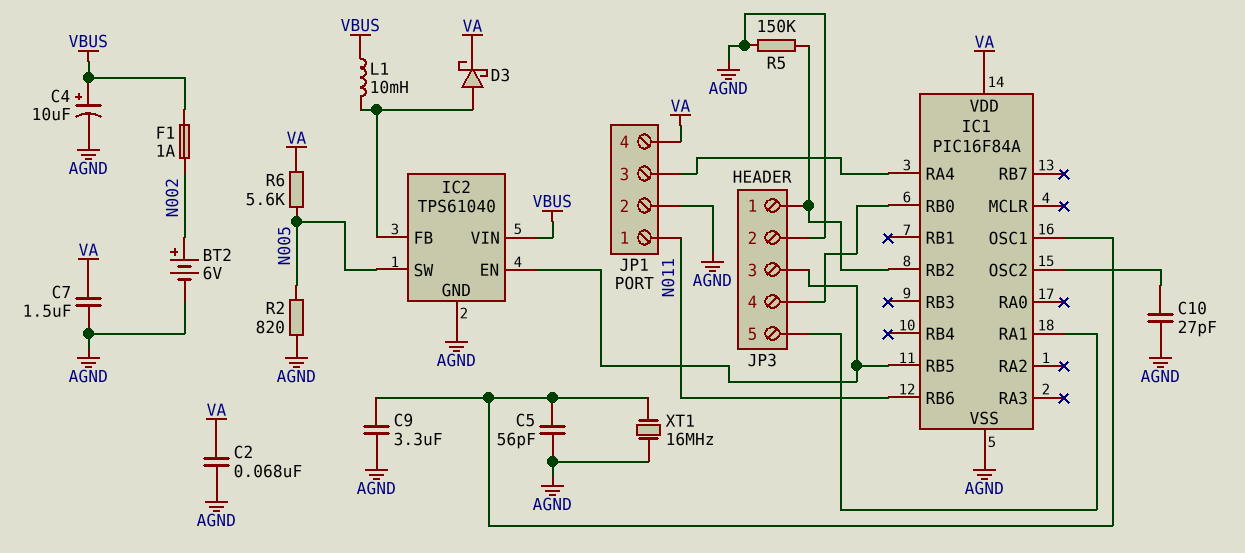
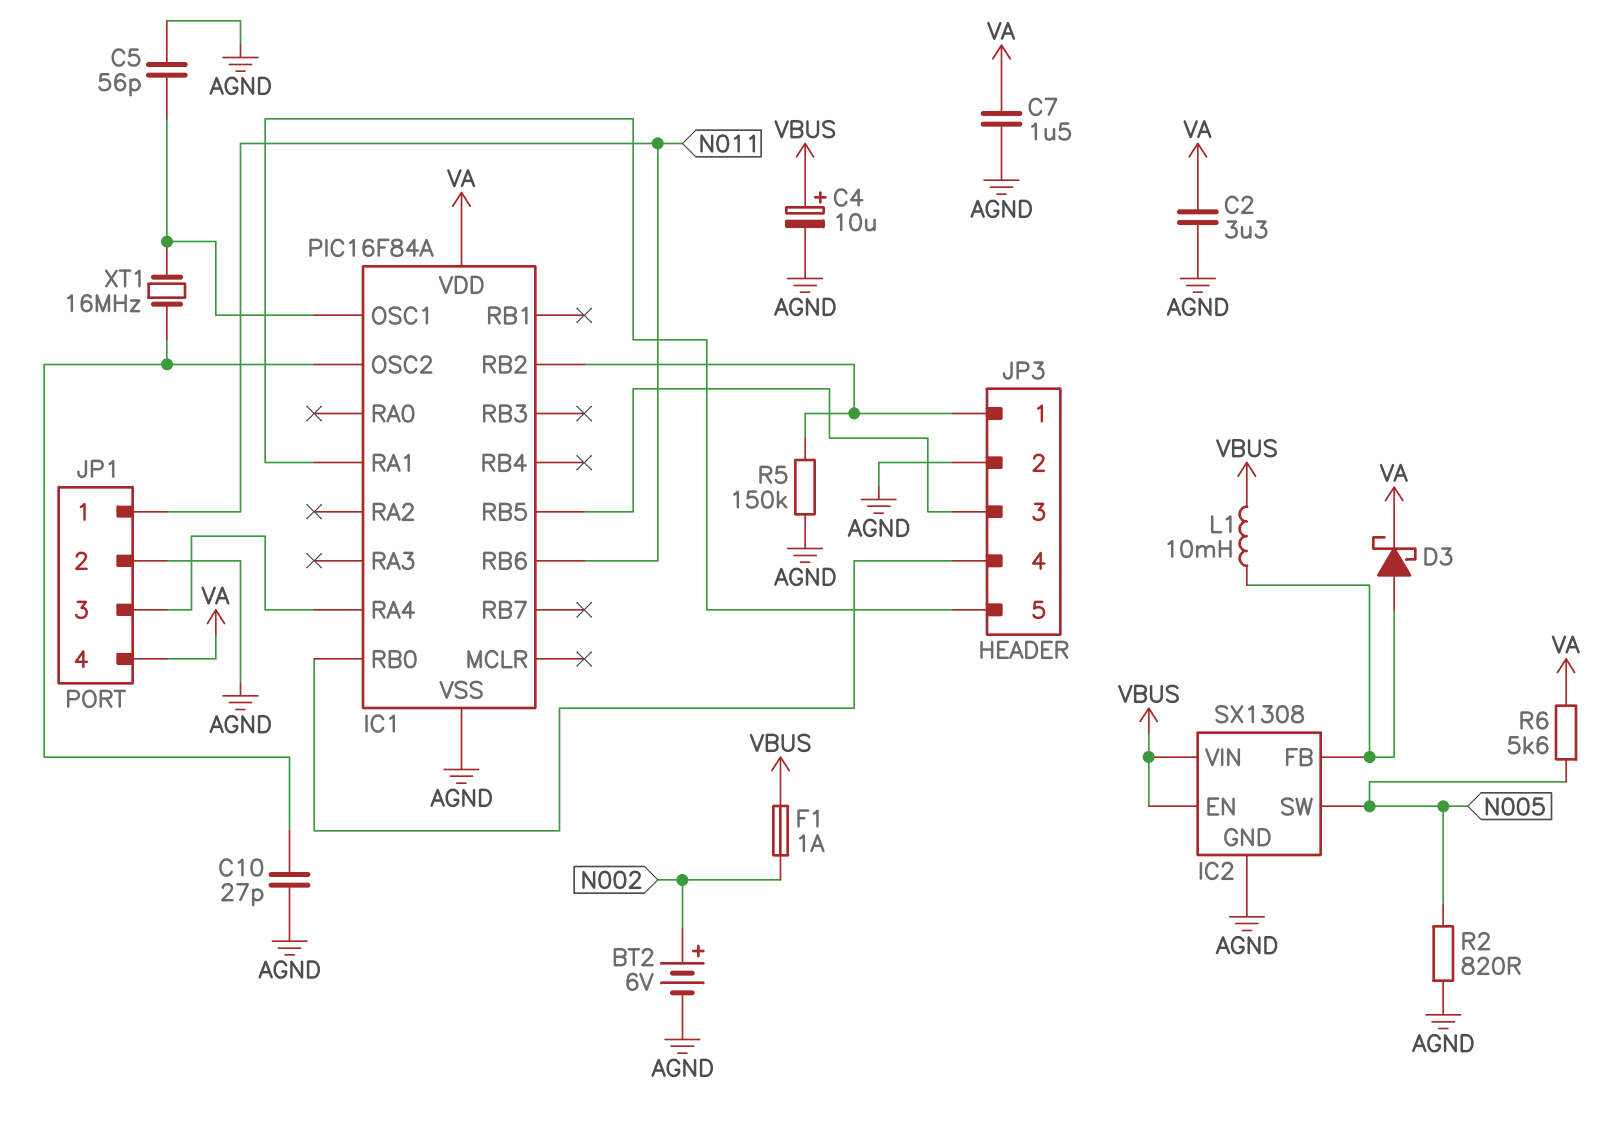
C2: 68nF (AGND, VA) -> 3.3uF (AGND, VA)
C9: 3.3uF (AGND, IC1/OSC1) -> none
IC2: TPS61040 -> SX1308
IC2 pin EN: IC1/RB5 -> VBUS
XT1: 16MHz (AGND, IC1/OSC1) -> 16MHz (IC1/OSC1, IC1/OSC2)

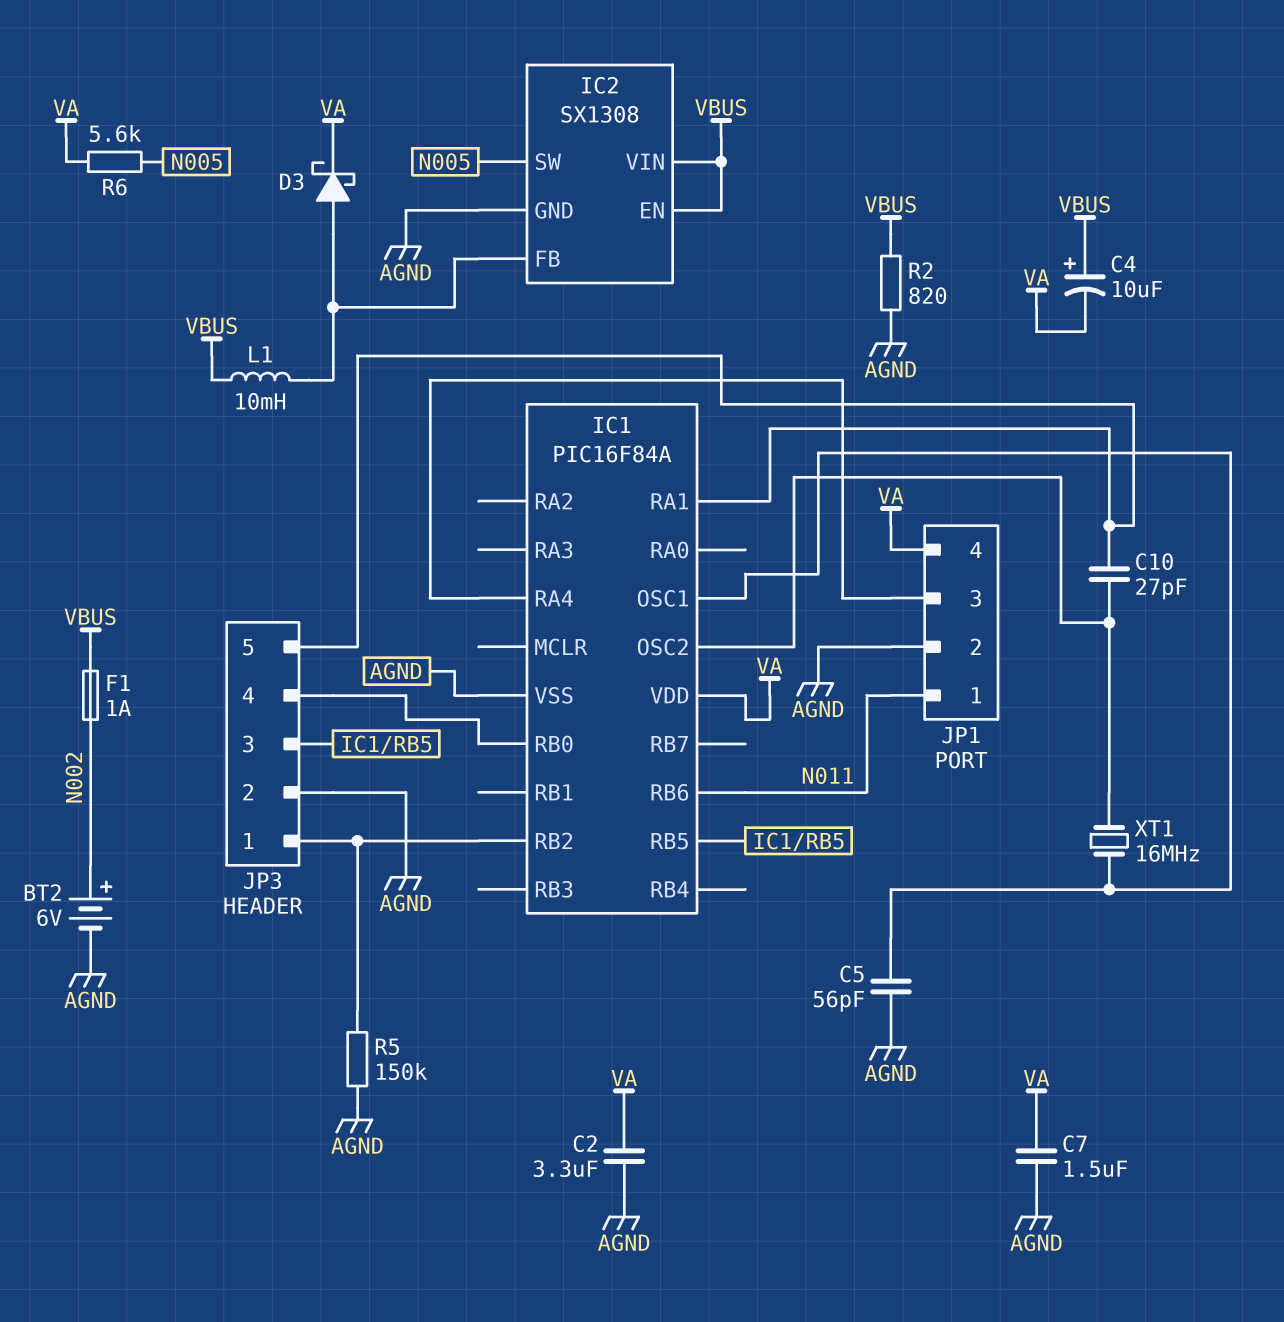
C4: 10uF (plus VBUS, minus AGND) -> 10uF (plus VBUS, minus VA)
C10: 27pF (AGND, IC1/OSC2) -> 27pF (IC1/OSC2, IC1/RA1)
R2: 820 (AGND, N005) -> 820 (AGND, VBUS)

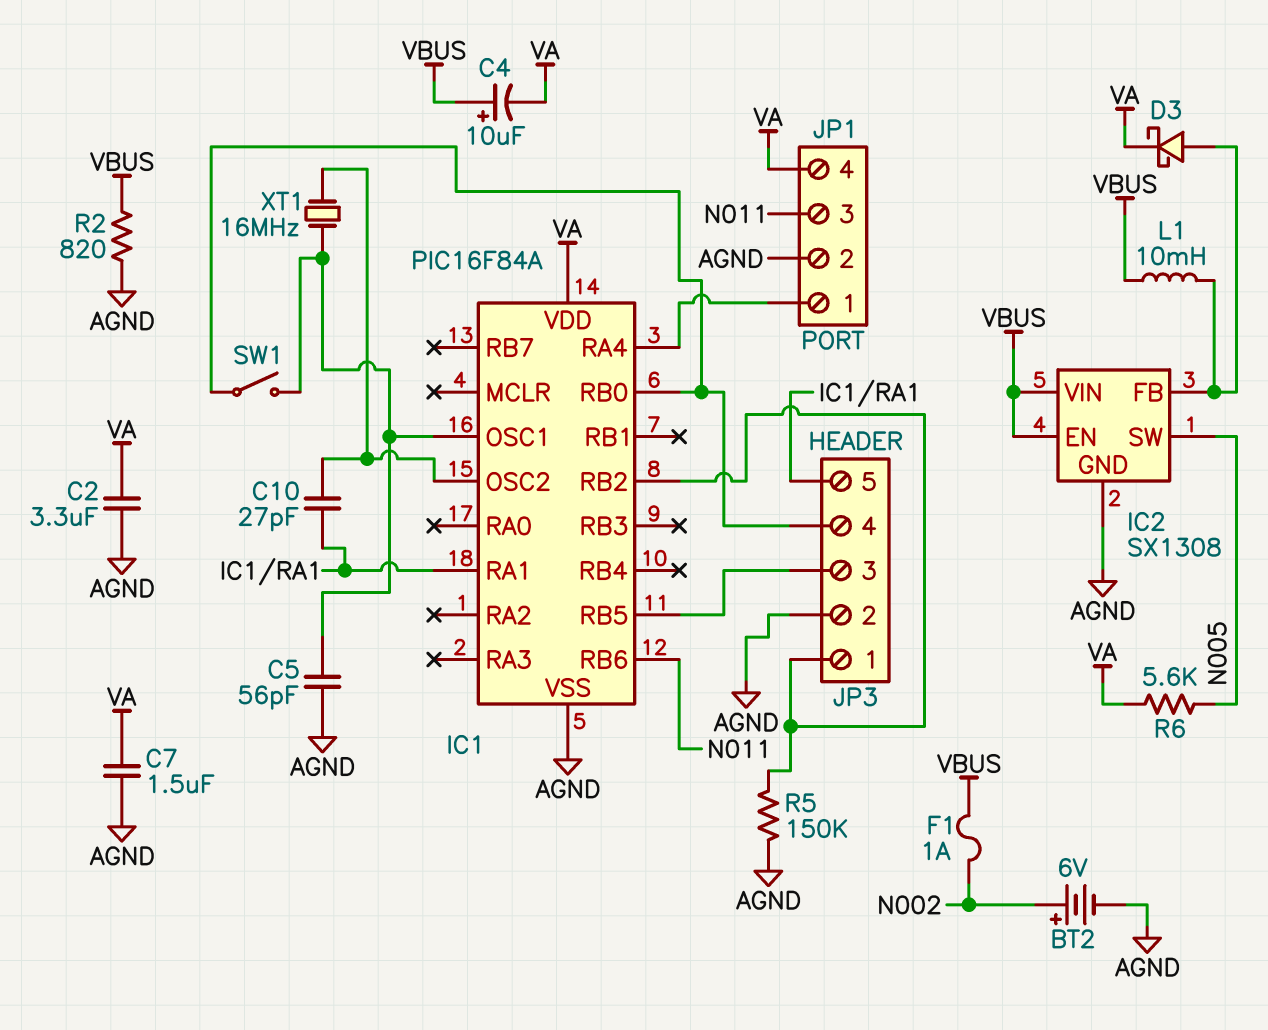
JP1 pin 1: N011 -> IC1/RA4
JP1 pin 3: IC1/RA4 -> N011
SW1: none -> switch (IC1/OSC1, IC1/RB0)

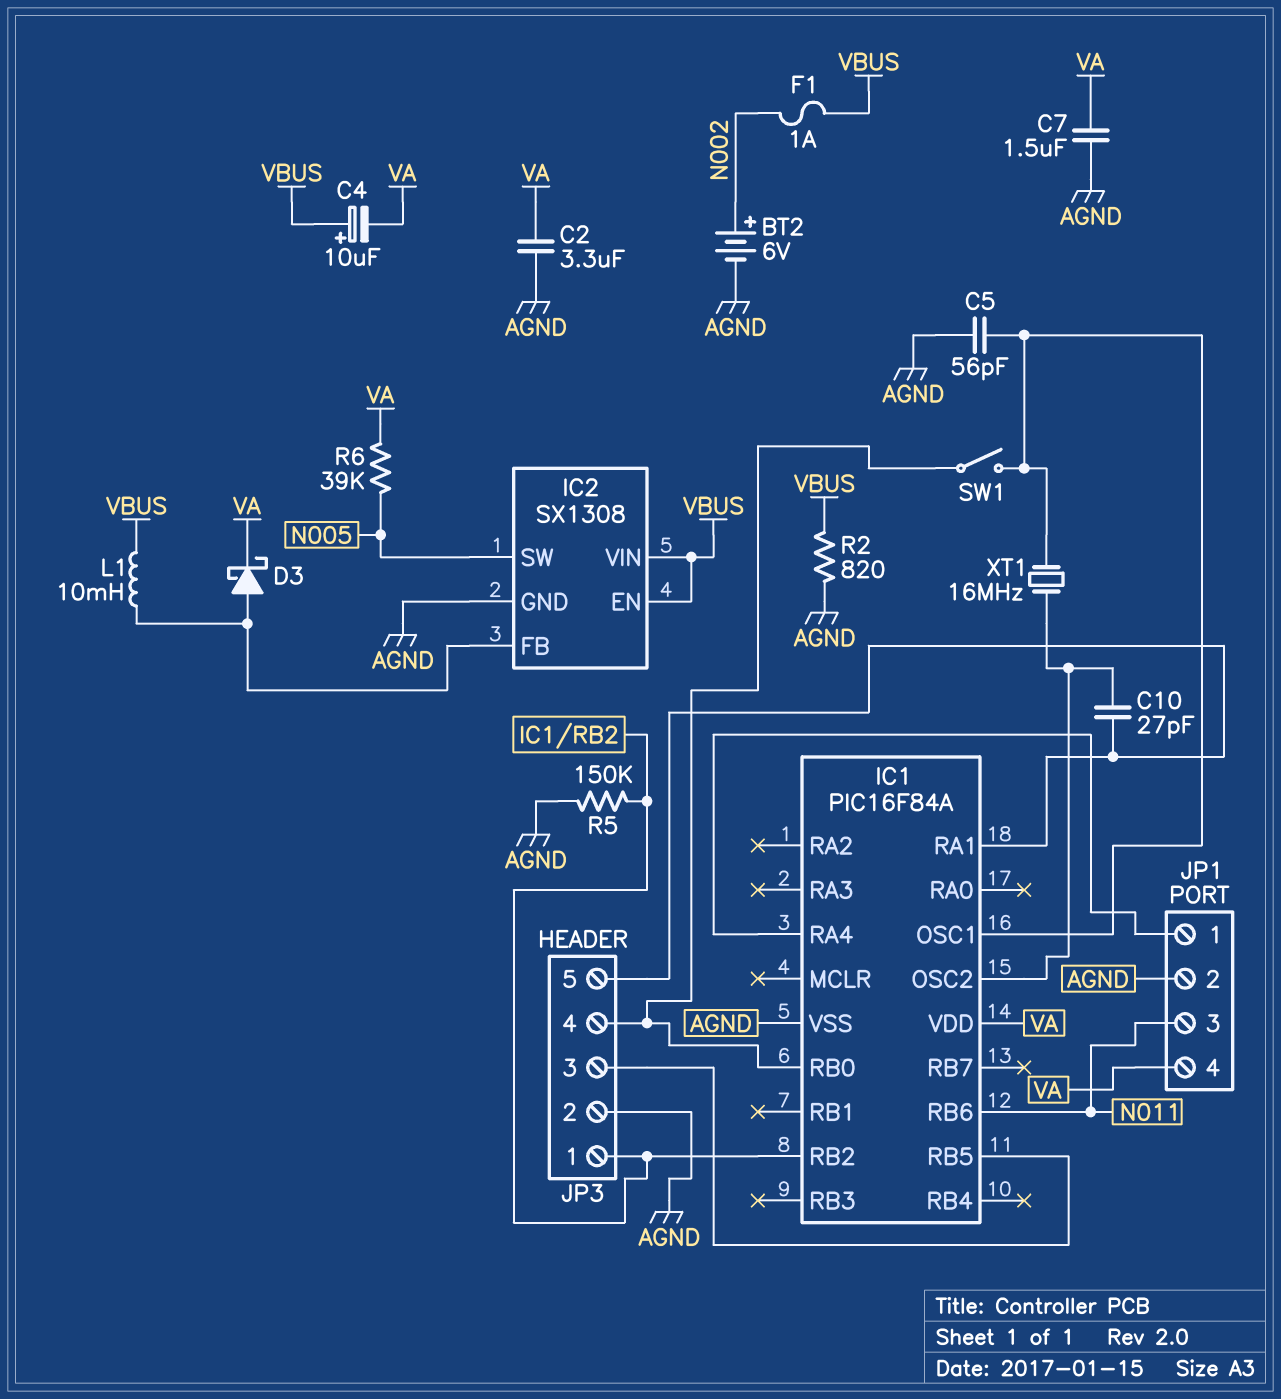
R6: 5.6k (N005, VA) -> 39k (N005, VA)

